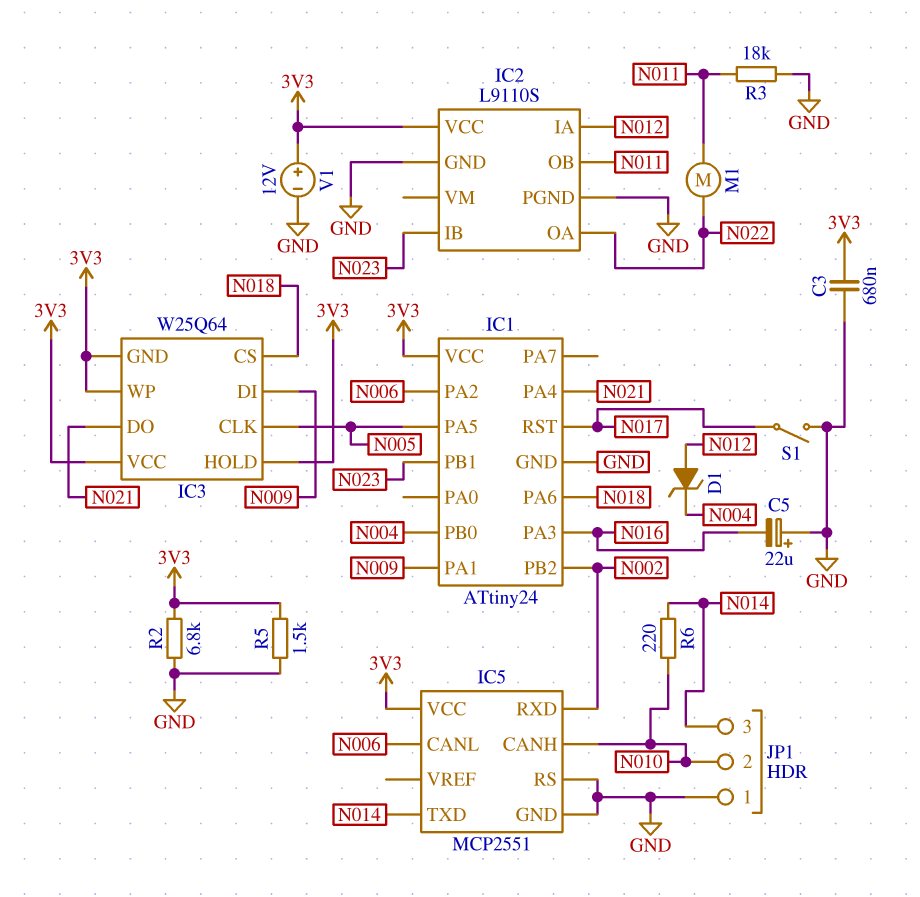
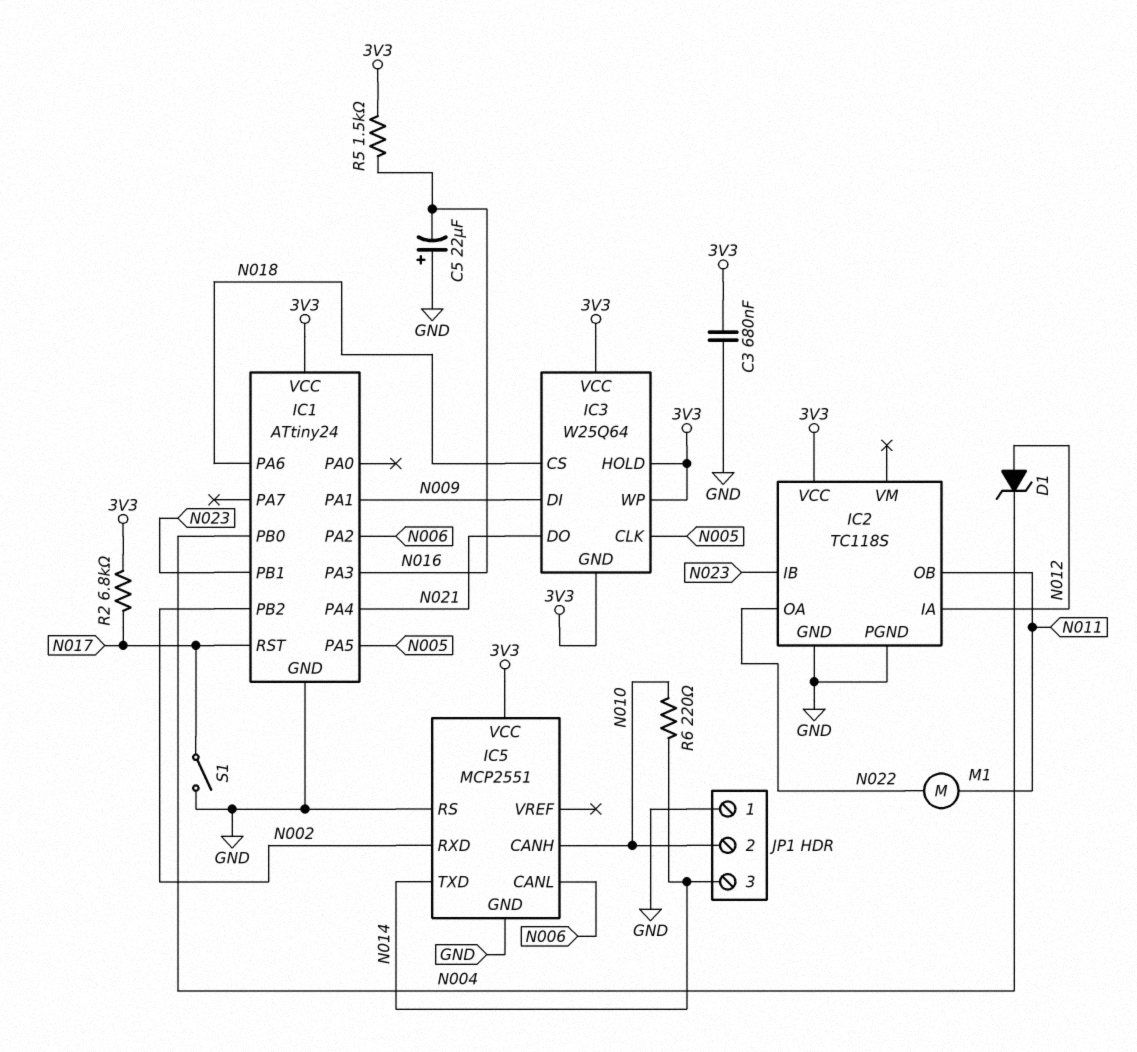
IC2: L9110S -> TC118S
R2: 6.8k (3V3, GND) -> 6.8k (3V3, N017)
R3: 18k (GND, N011) -> none
R5: 1.5k (3V3, GND) -> 1.5k (3V3, N016)
V1: 12V (plus 3V3, minus GND) -> none

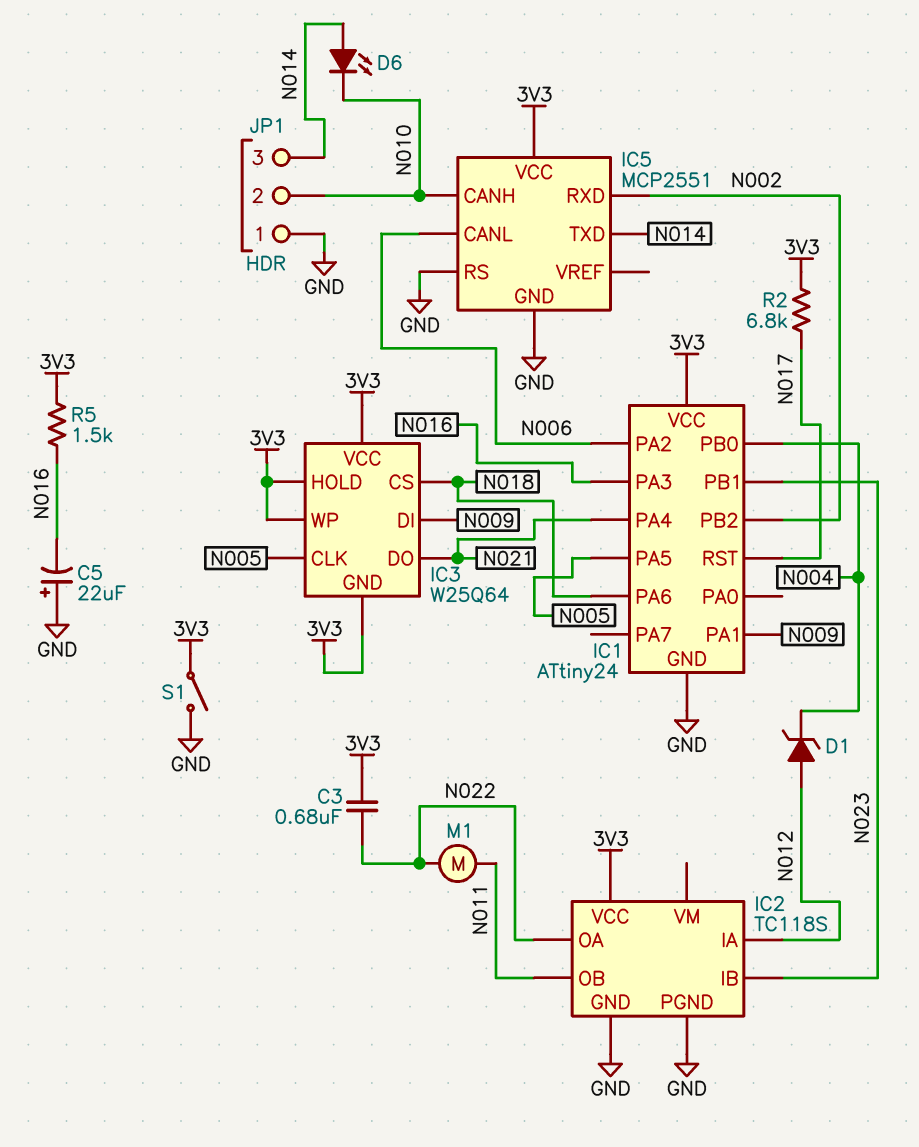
C3: 680nF (3V3, GND) -> 680nF (3V3, N022)
D6: none -> LED (A N014, K N010)
R6: 220 (N010, N014) -> none
S1: switch (GND, N017) -> switch (3V3, GND)

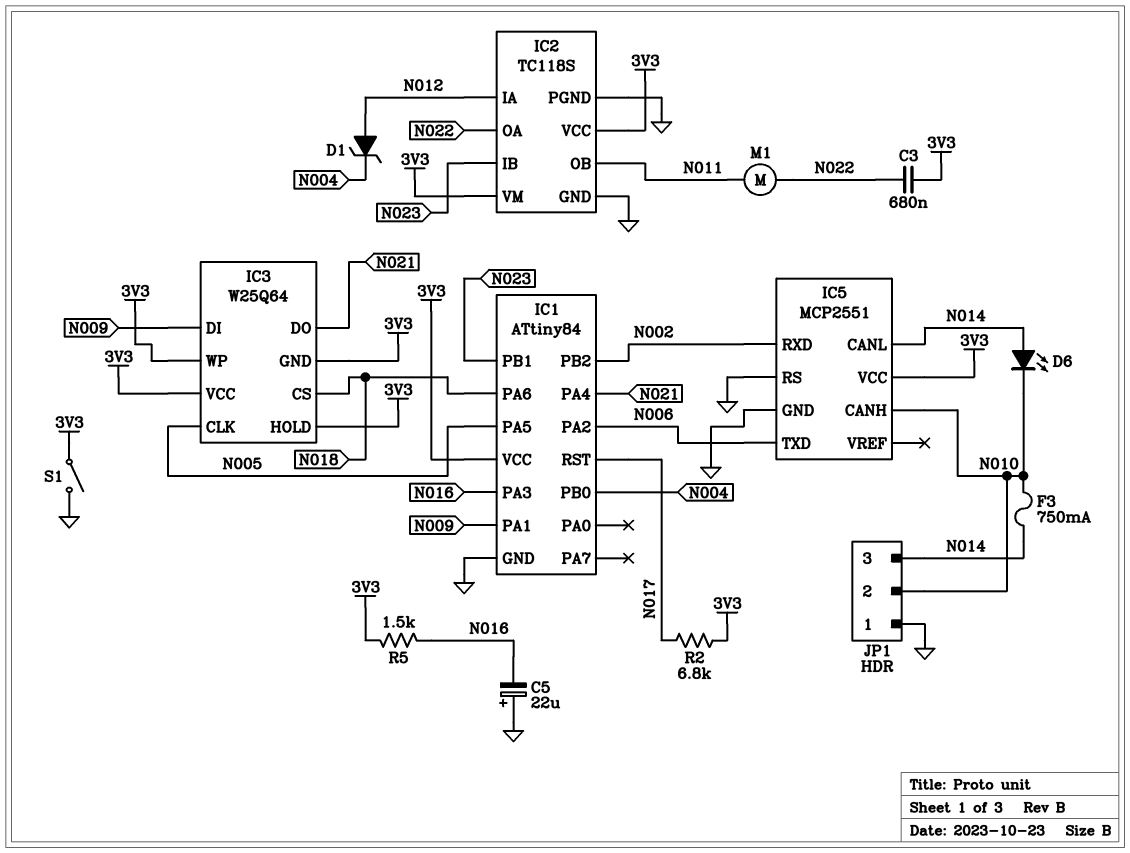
F3: none -> 750mA (N010, N014)
IC1: ATtiny24 -> ATtiny84
IC2 pin VM: none -> 3V3
IC5 pin CANL: N006 -> N014
IC5 pin TXD: N014 -> N006

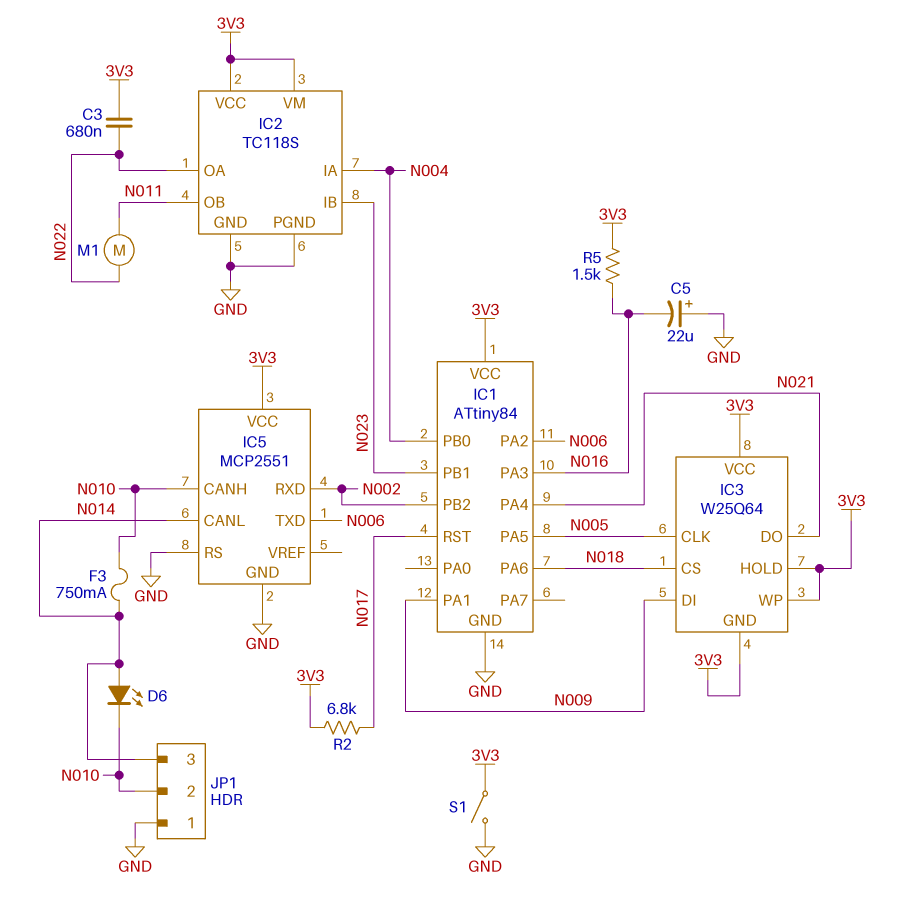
D1: zener (A N012, K N004) -> none
IC2 pin IA: N012 -> N004

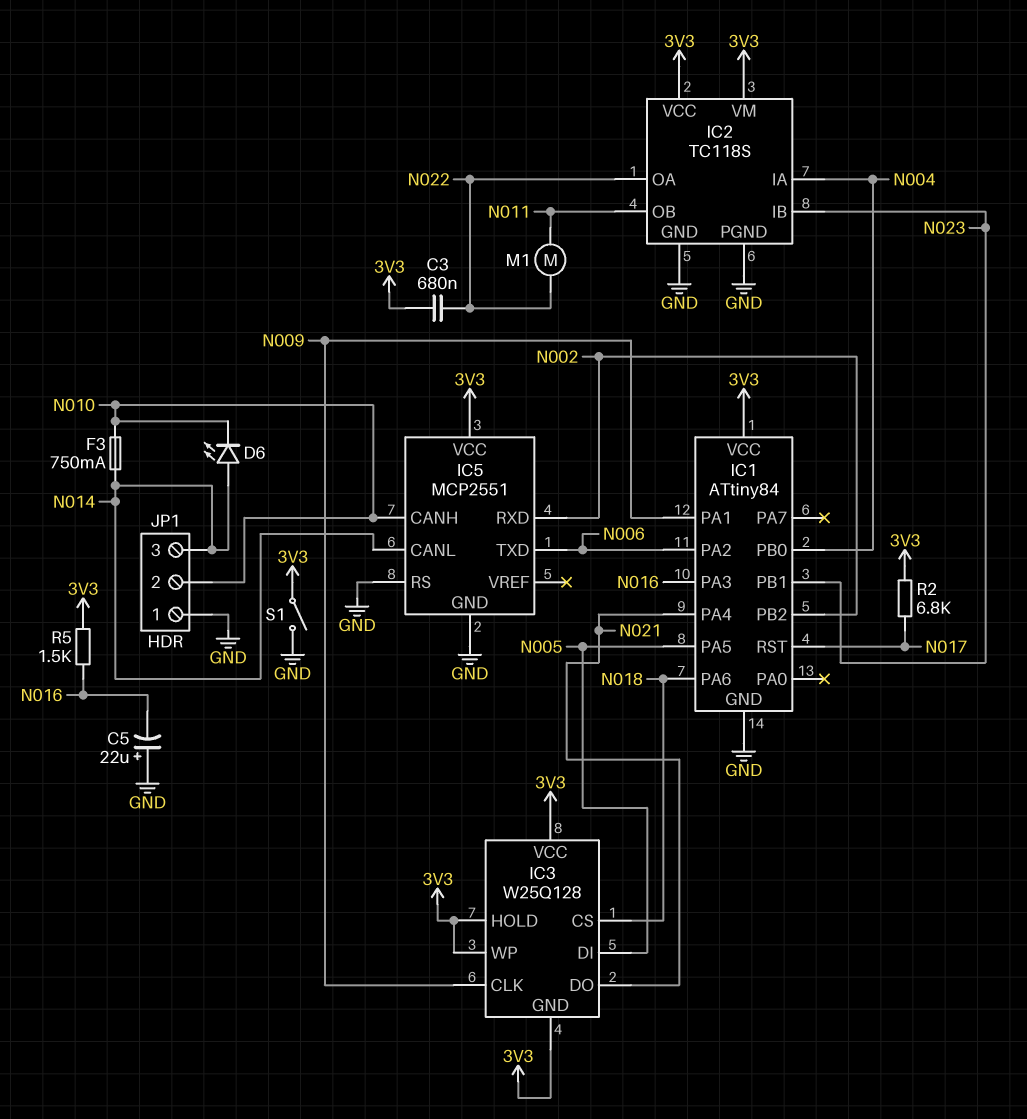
IC3: W25Q64 -> W25Q128
IC3 pin CLK: N005 -> N009
IC3 pin DI: N009 -> N005

